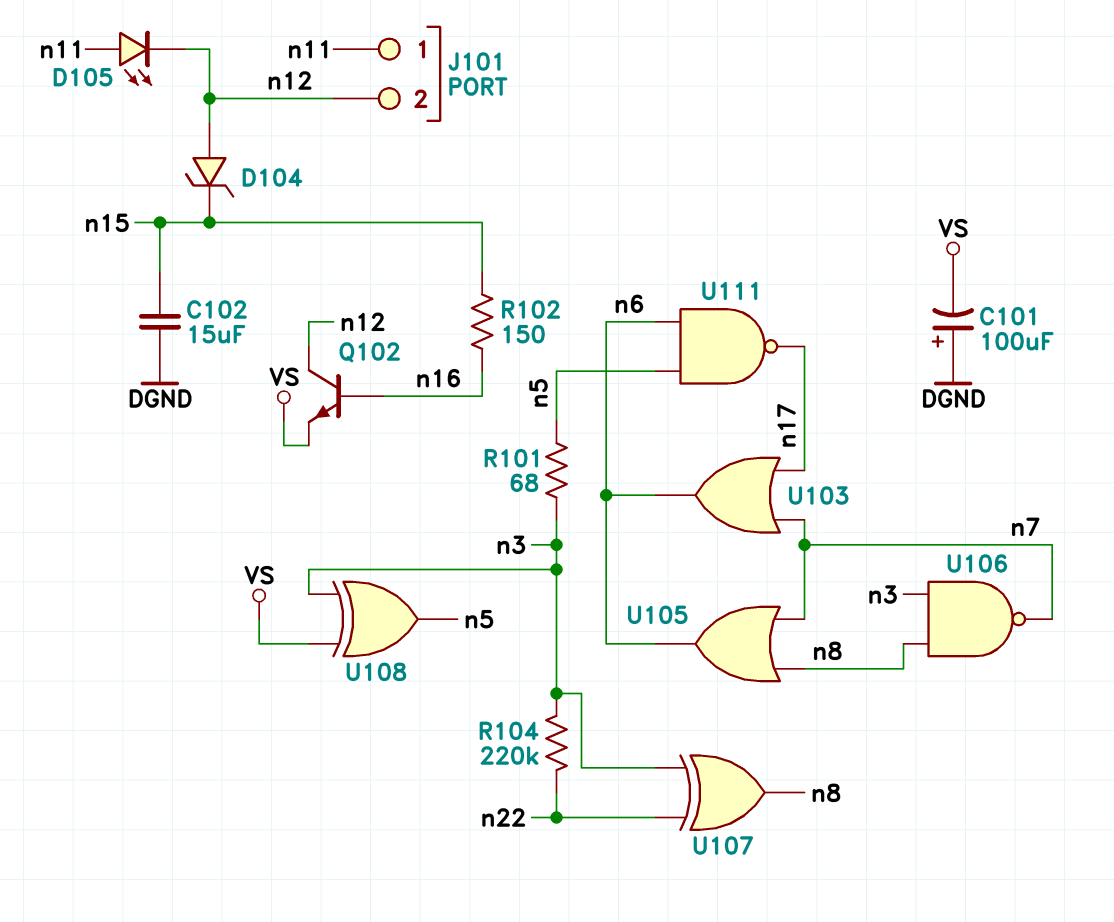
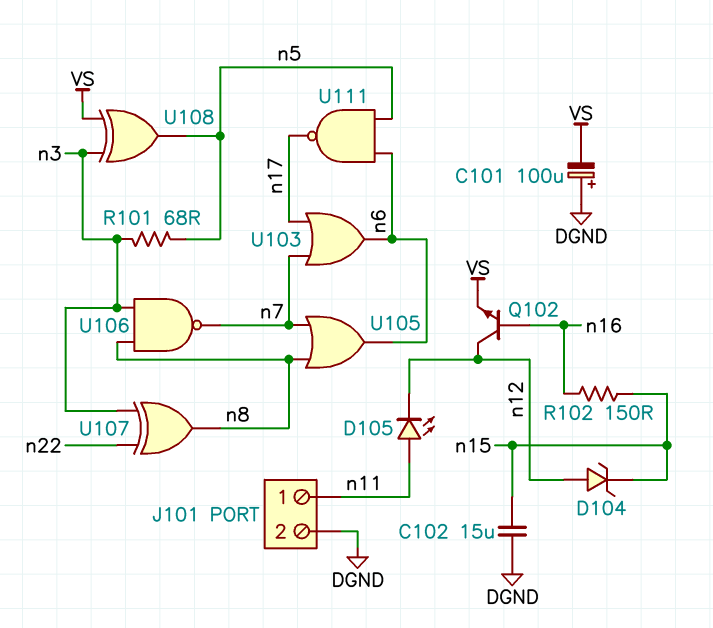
J101 pin 2: n12 -> DGND
R104: 220k (n3, n22) -> none

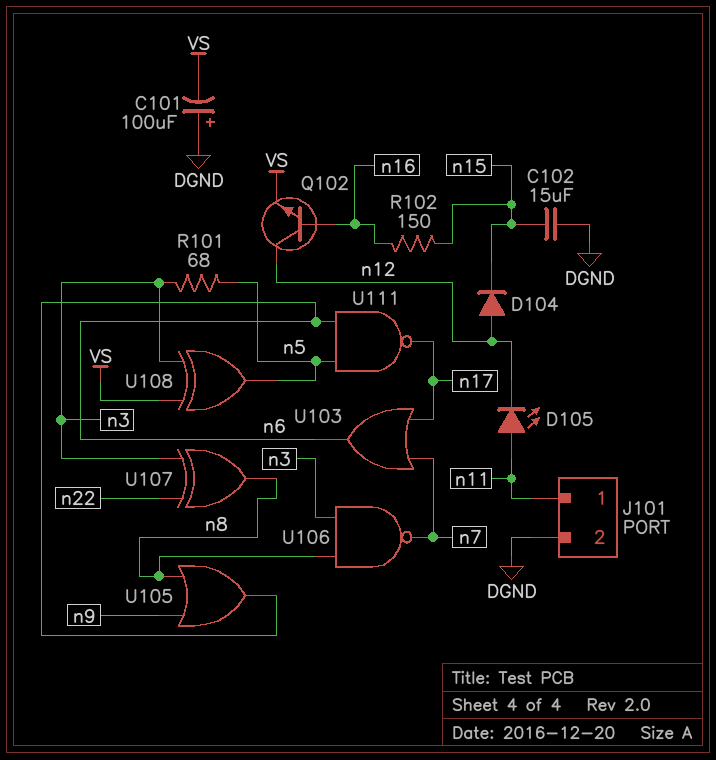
D104: zener (A n12, K n15) -> diode (A n12, K n15)
U105: OR (in n7, in n8, out n6) -> OR (in n8, in n9, out n6)

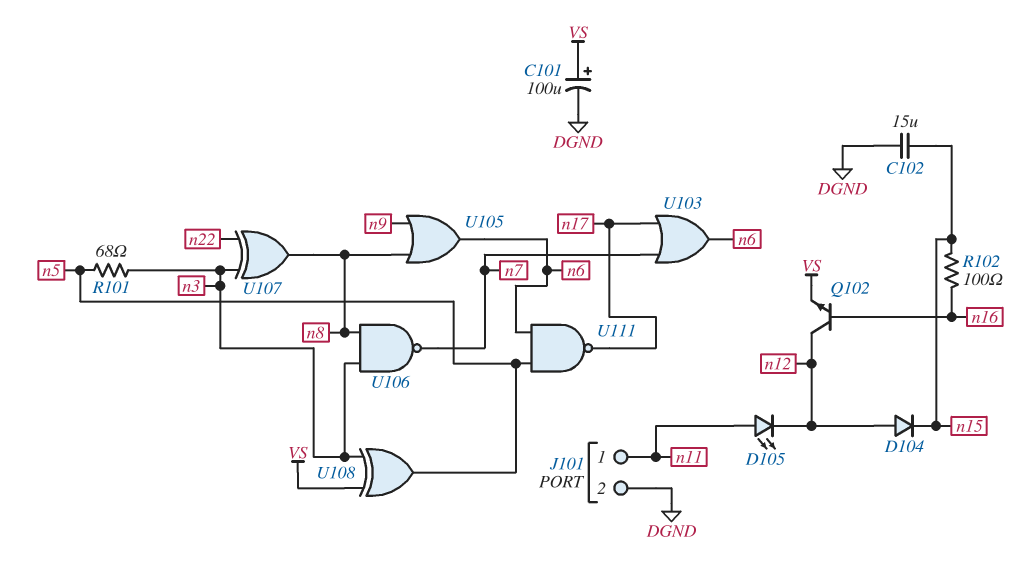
C101: 100uF (plus DGND, minus VS) -> 100uF (plus VS, minus DGND)
R102: 150 (n15, n16) -> 100 (n15, n16)

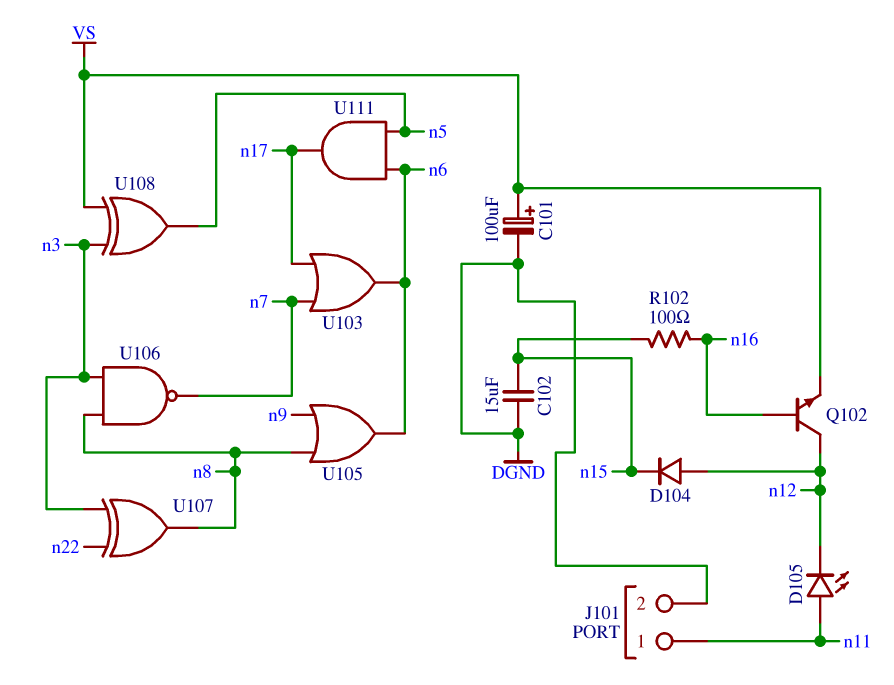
R101: 68 (n3, n5) -> none
U111: NAND (in n5, in n6, out n17) -> AND (in n5, in n6, out n17)

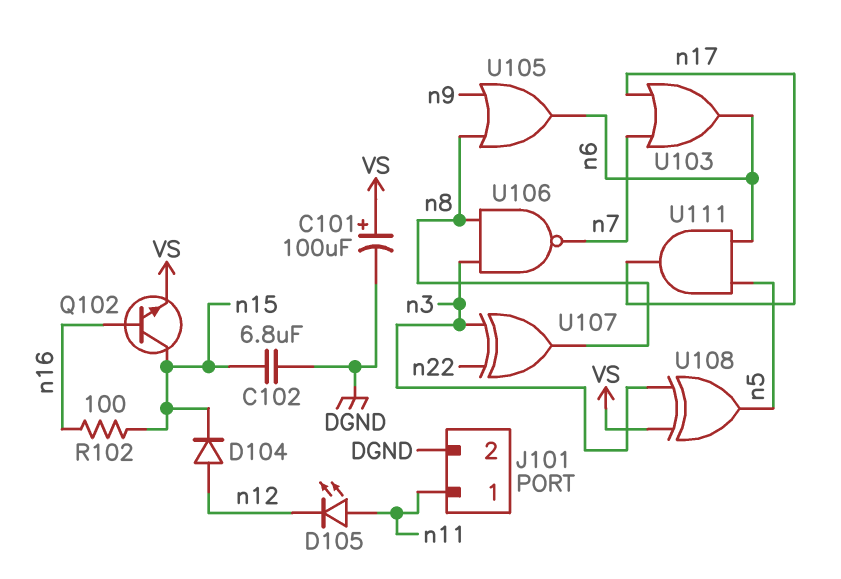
C102: 15uF (DGND, n15) -> 6.8uF (DGND, n15)
Q102: NPN (B n16, C n12, E VS) -> NPN (B n16, C n15, E VS)

